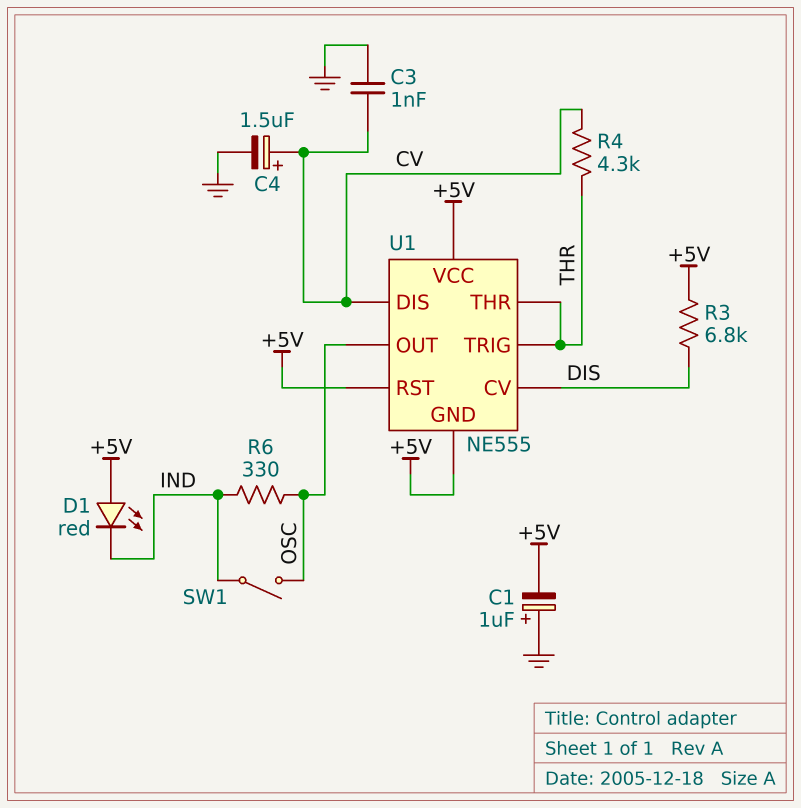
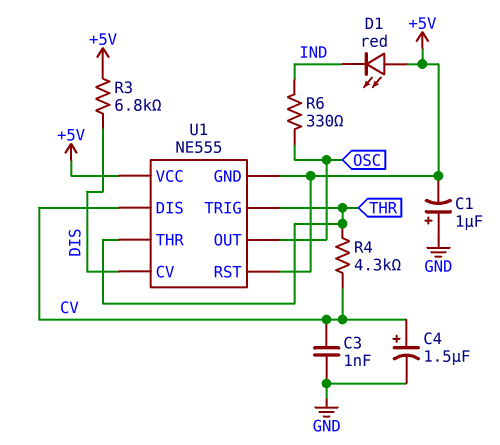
SW1: switch (IND, OSC) -> none

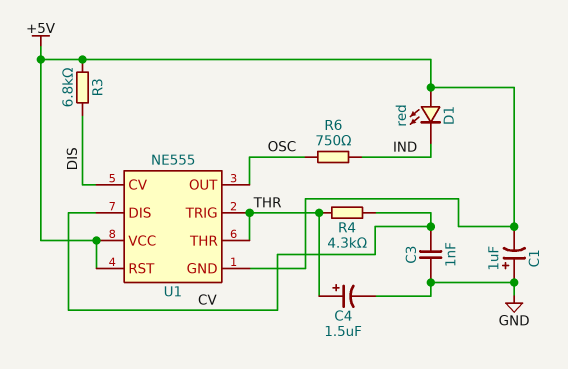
C4: 1.5uF (plus CV, minus GND) -> 1.5uF (plus THR, minus GND)
R6: 330 (IND, OSC) -> 750 (IND, OSC)

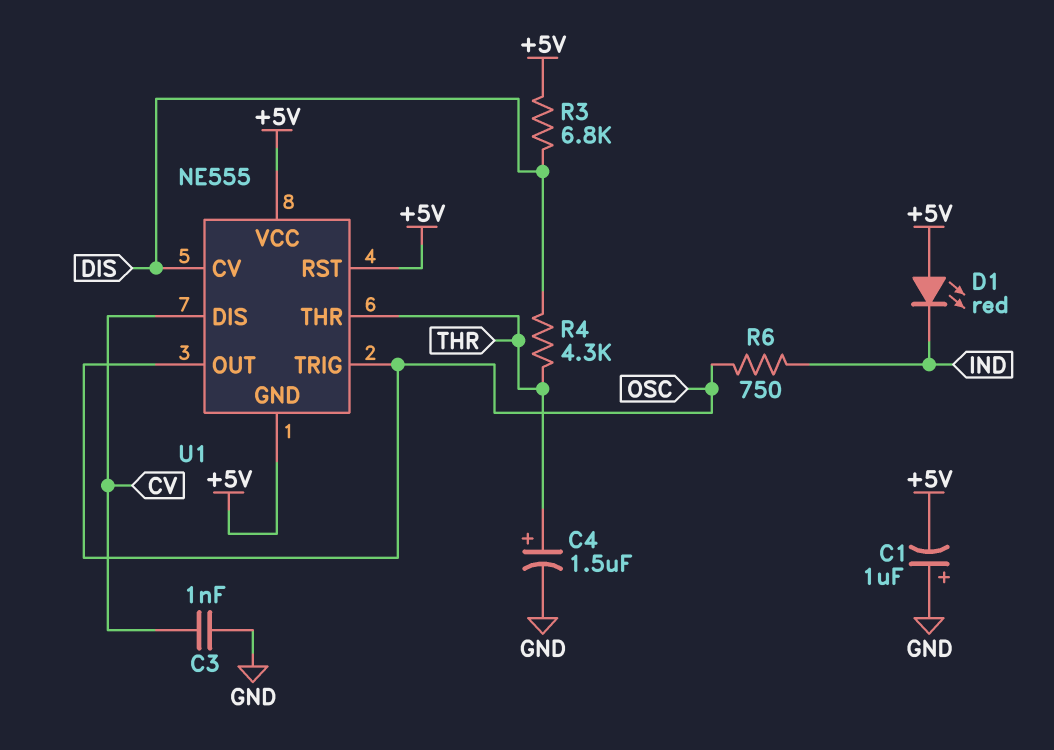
R4: 4.3k (CV, THR) -> 4.3k (DIS, THR)
U1 pin TRIG: THR -> OSC

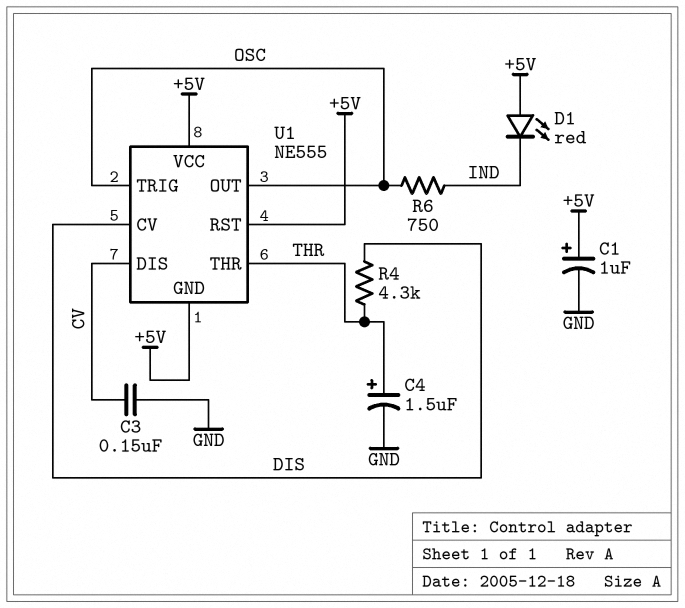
C1: 1uF (plus GND, minus +5V) -> 1uF (plus +5V, minus GND)
C3: 1nF (CV, GND) -> 150nF (CV, GND)
R3: 6.8k (+5V, DIS) -> none

